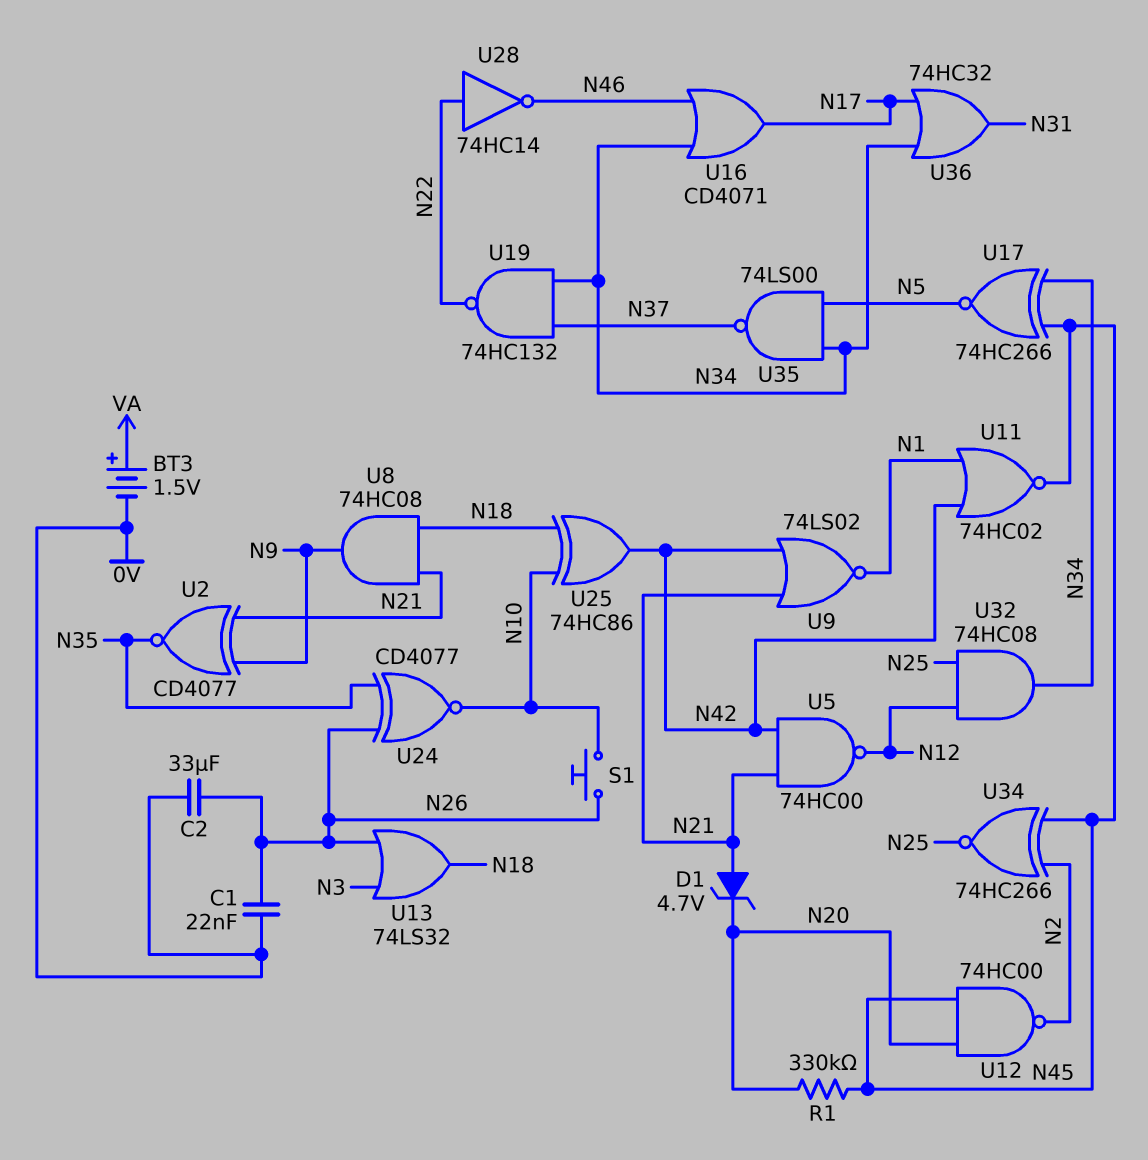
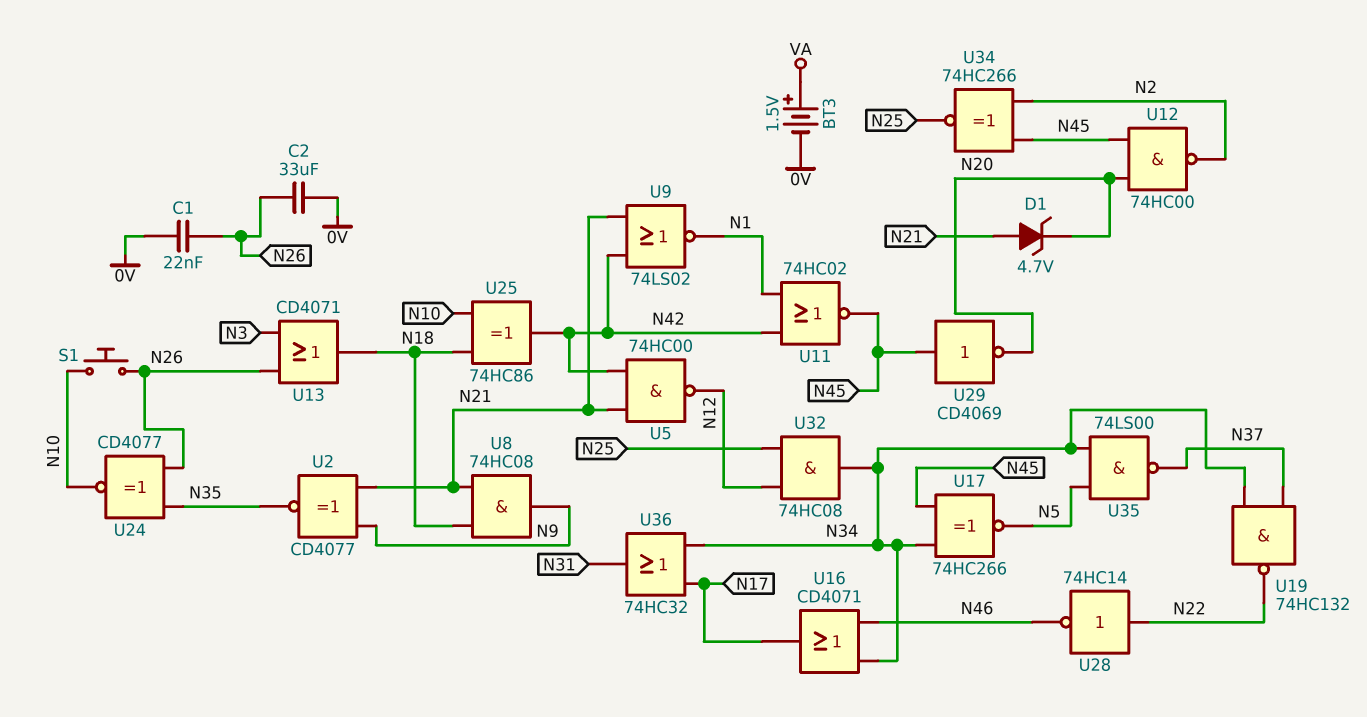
R1: 330k (N20, N45) -> none
U13: OR 74LS32 (in N3, in N26, out N18) -> OR CD4071 (in N3, in N26, out N18)
U29: none -> NOT CD4069 (in N45, out N20)

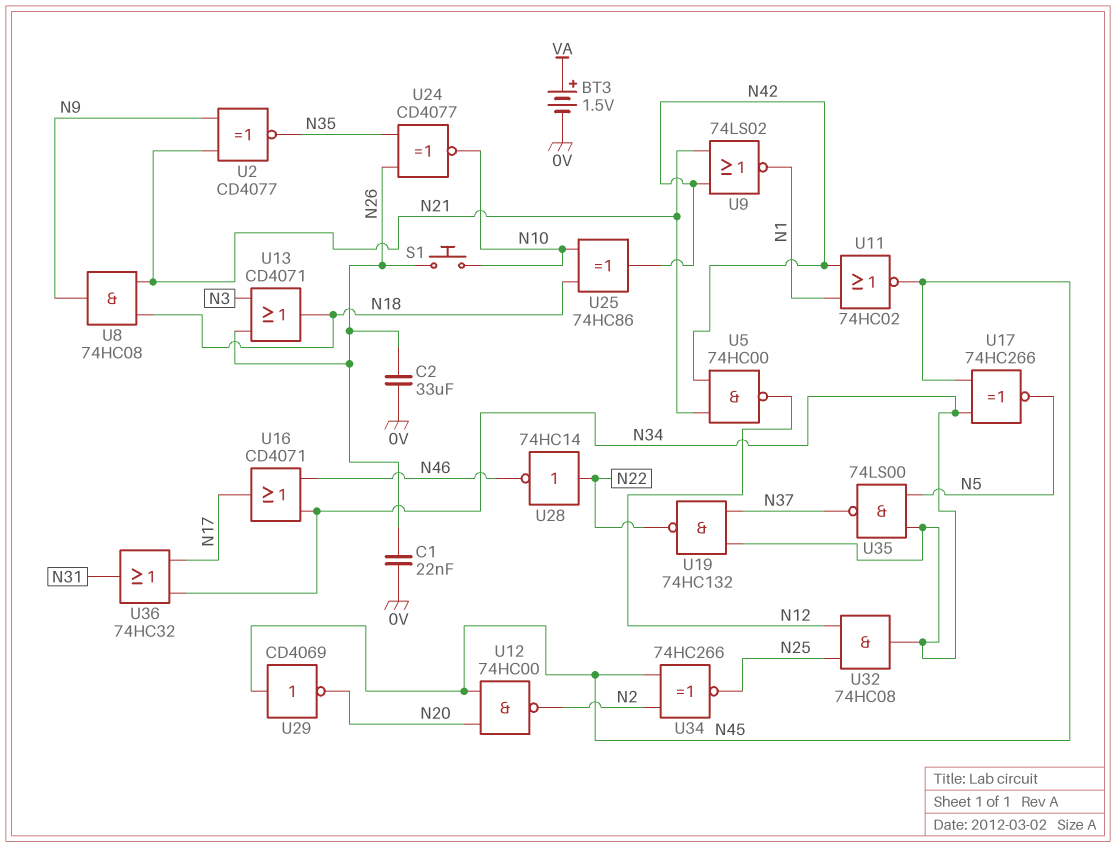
D1: zener 4.7V (A N21, K N20) -> none

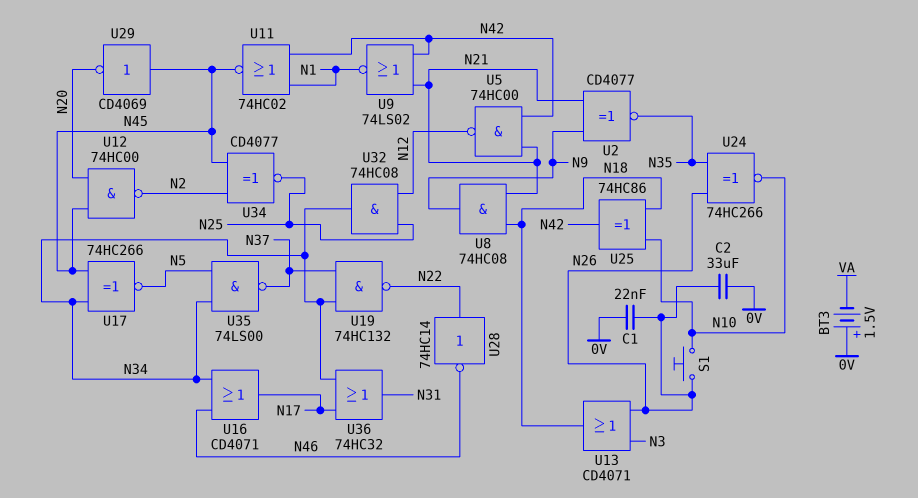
BT3: 1.5V (plus VA, minus 0V) -> 1.5V (plus 0V, minus VA)
U24: XNOR CD4077 (in N26, in N35, out N10) -> XNOR 74HC266 (in N26, in N35, out N10)
U34: XNOR 74HC266 (in N2, in N45, out N25) -> XNOR CD4077 (in N2, in N45, out N25)

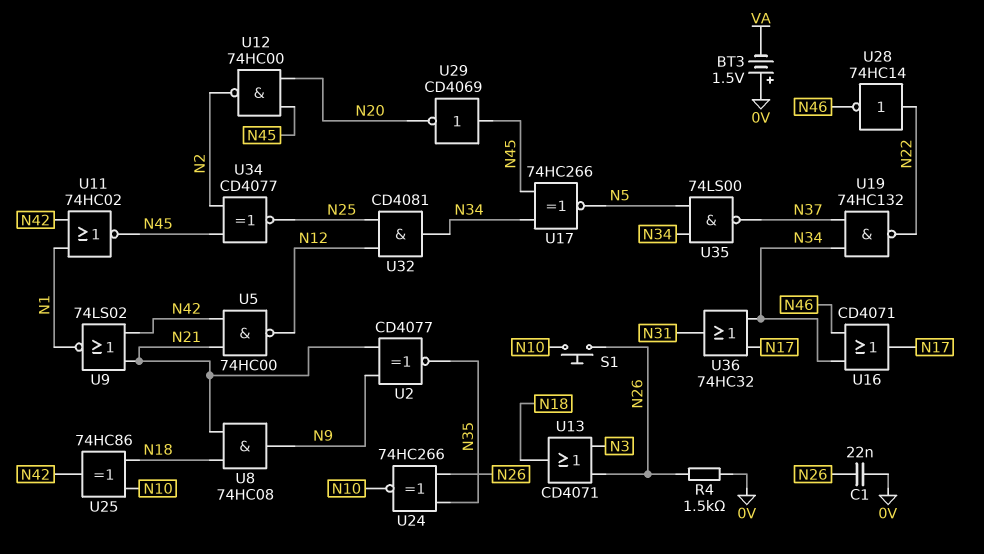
C2: 33uF (0V, N26) -> none
R4: none -> 1.5k (0V, N26)
U32: AND 74HC08 (in N12, in N25, out N34) -> AND CD4081 (in N12, in N25, out N34)

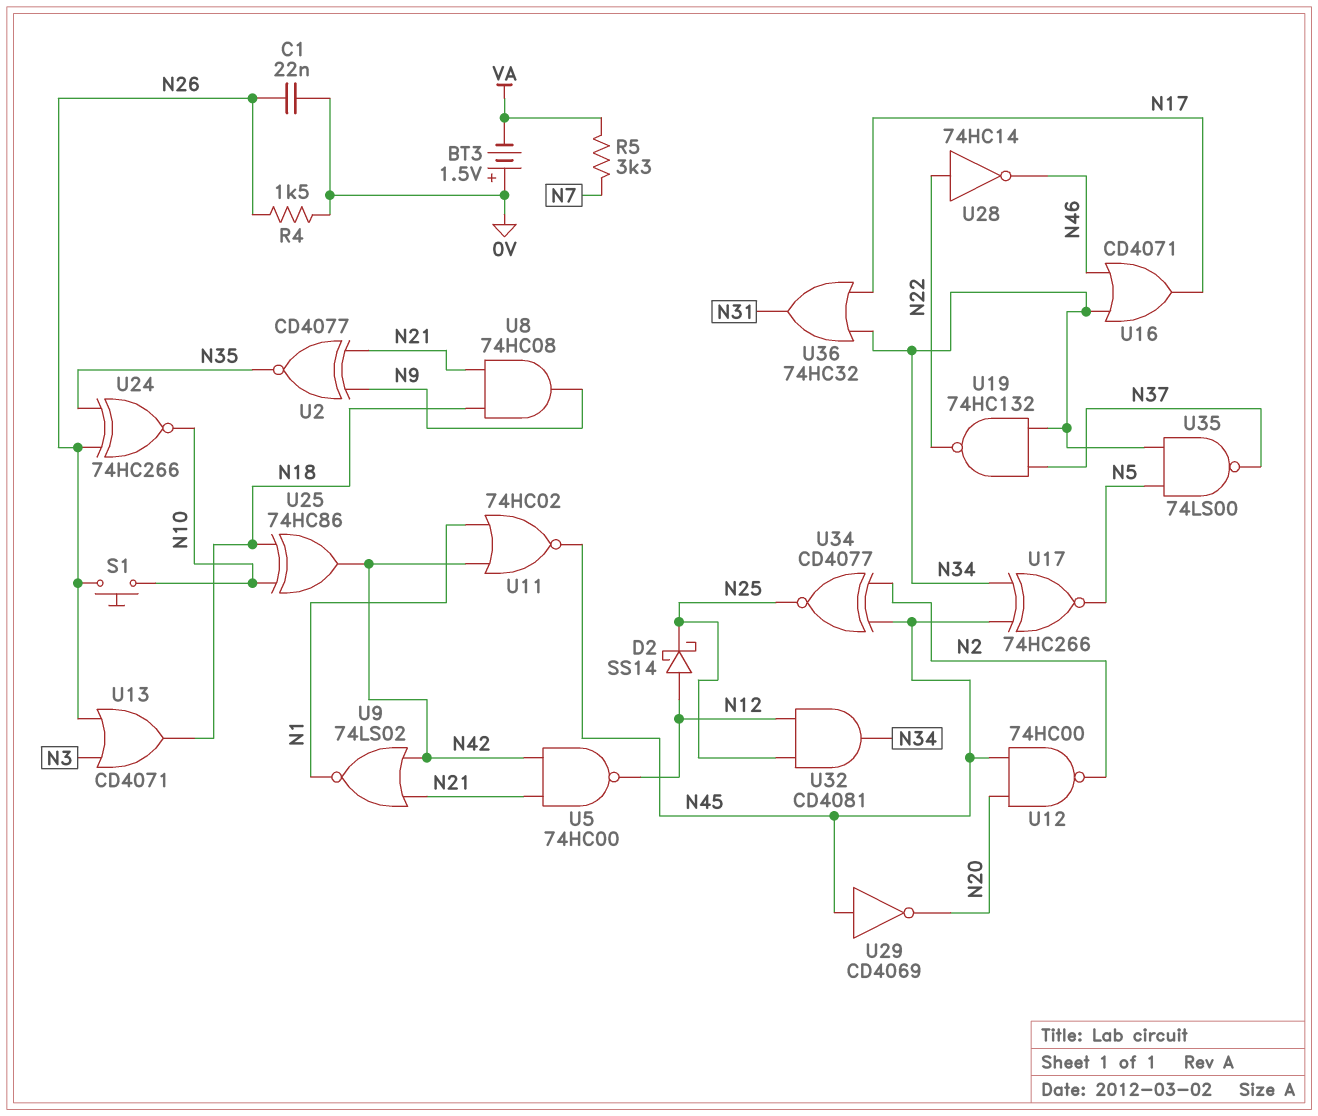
D2: none -> schottky SS14 (A N12, K N25)
R5: none -> 3.3k (N7, VA)

